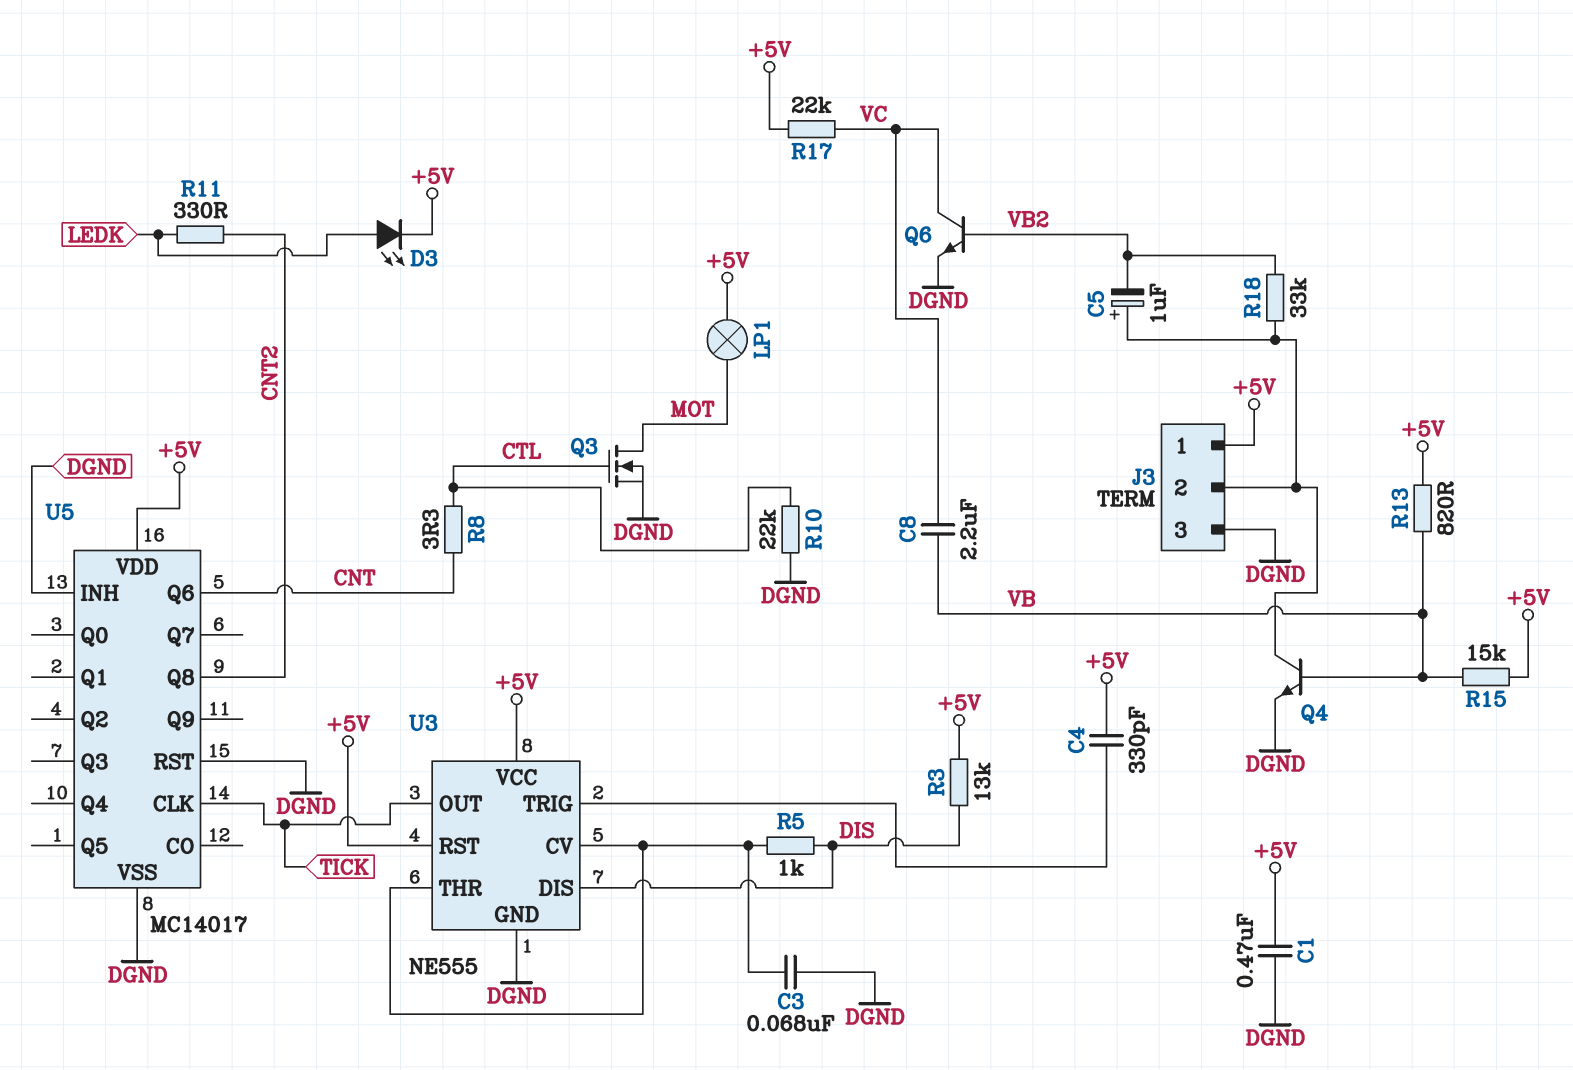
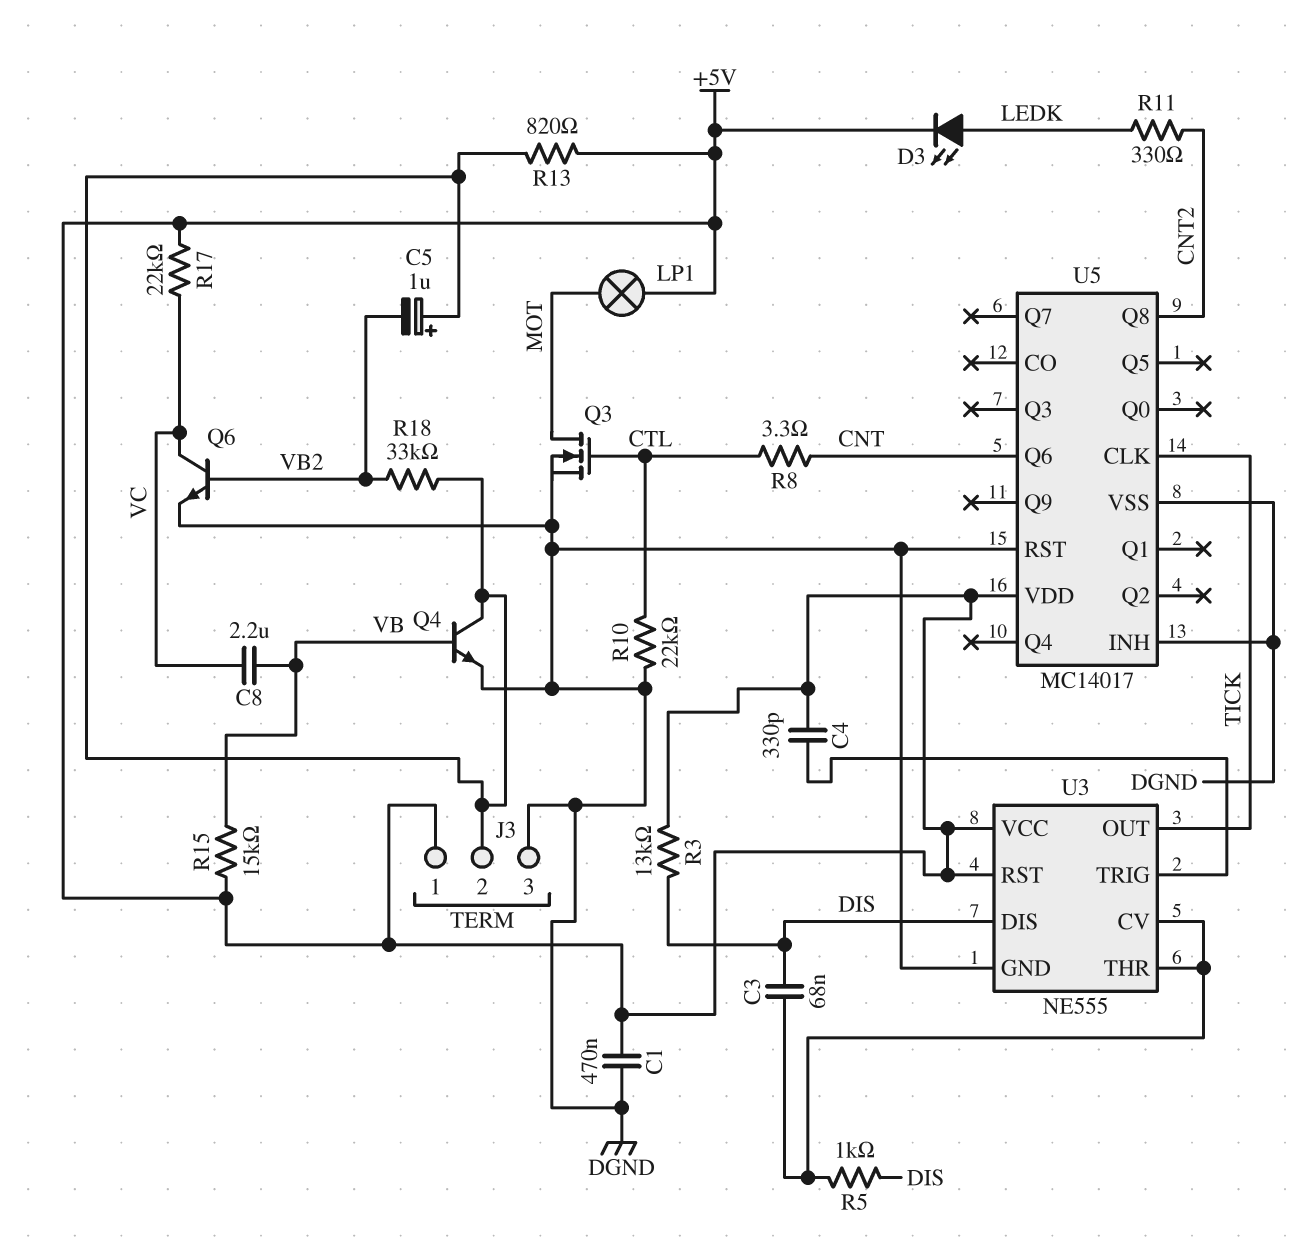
C3: 68nF (DGND, U3/CV) -> 68nF (DIS, U3/CV)
R13: 820 (+5V, VB) -> 820 (+5V, J3/2)

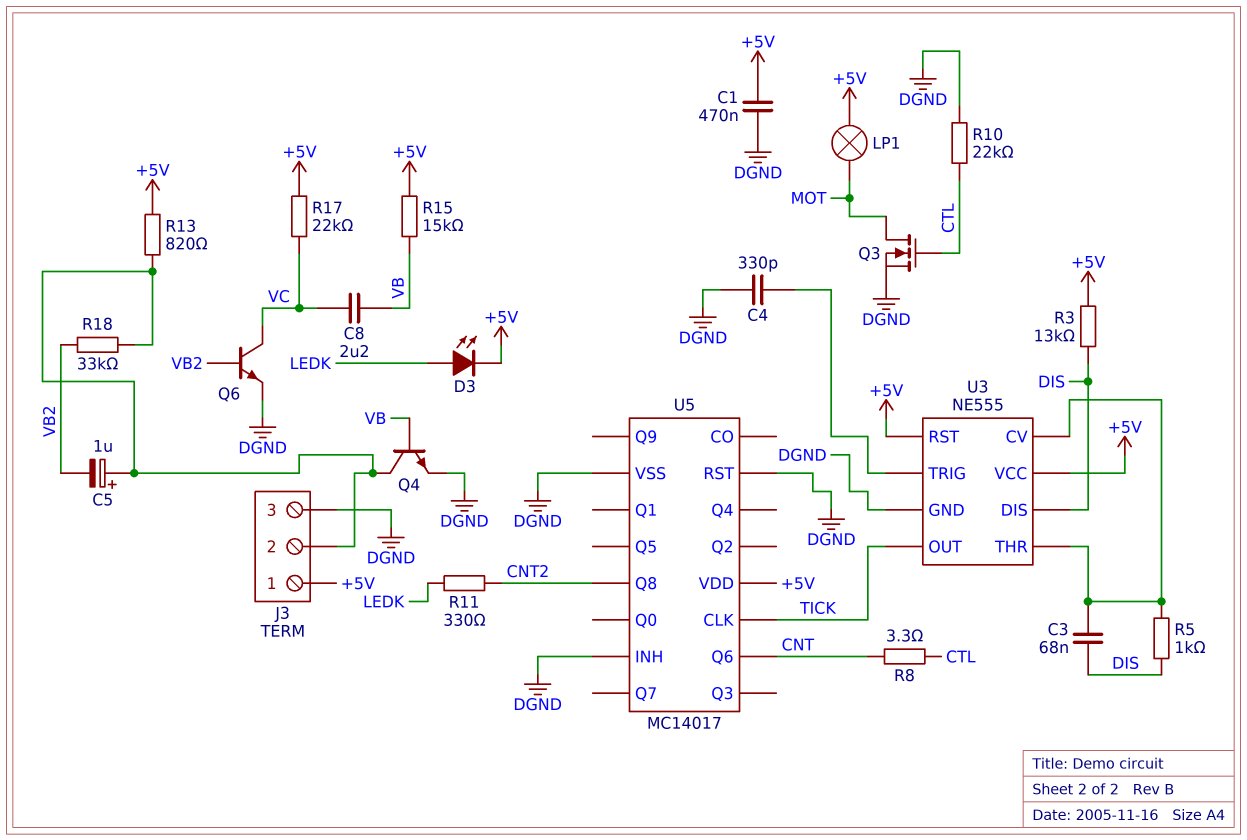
C4: 330pF (+5V, U3/TRIG) -> 330pF (DGND, U3/TRIG)

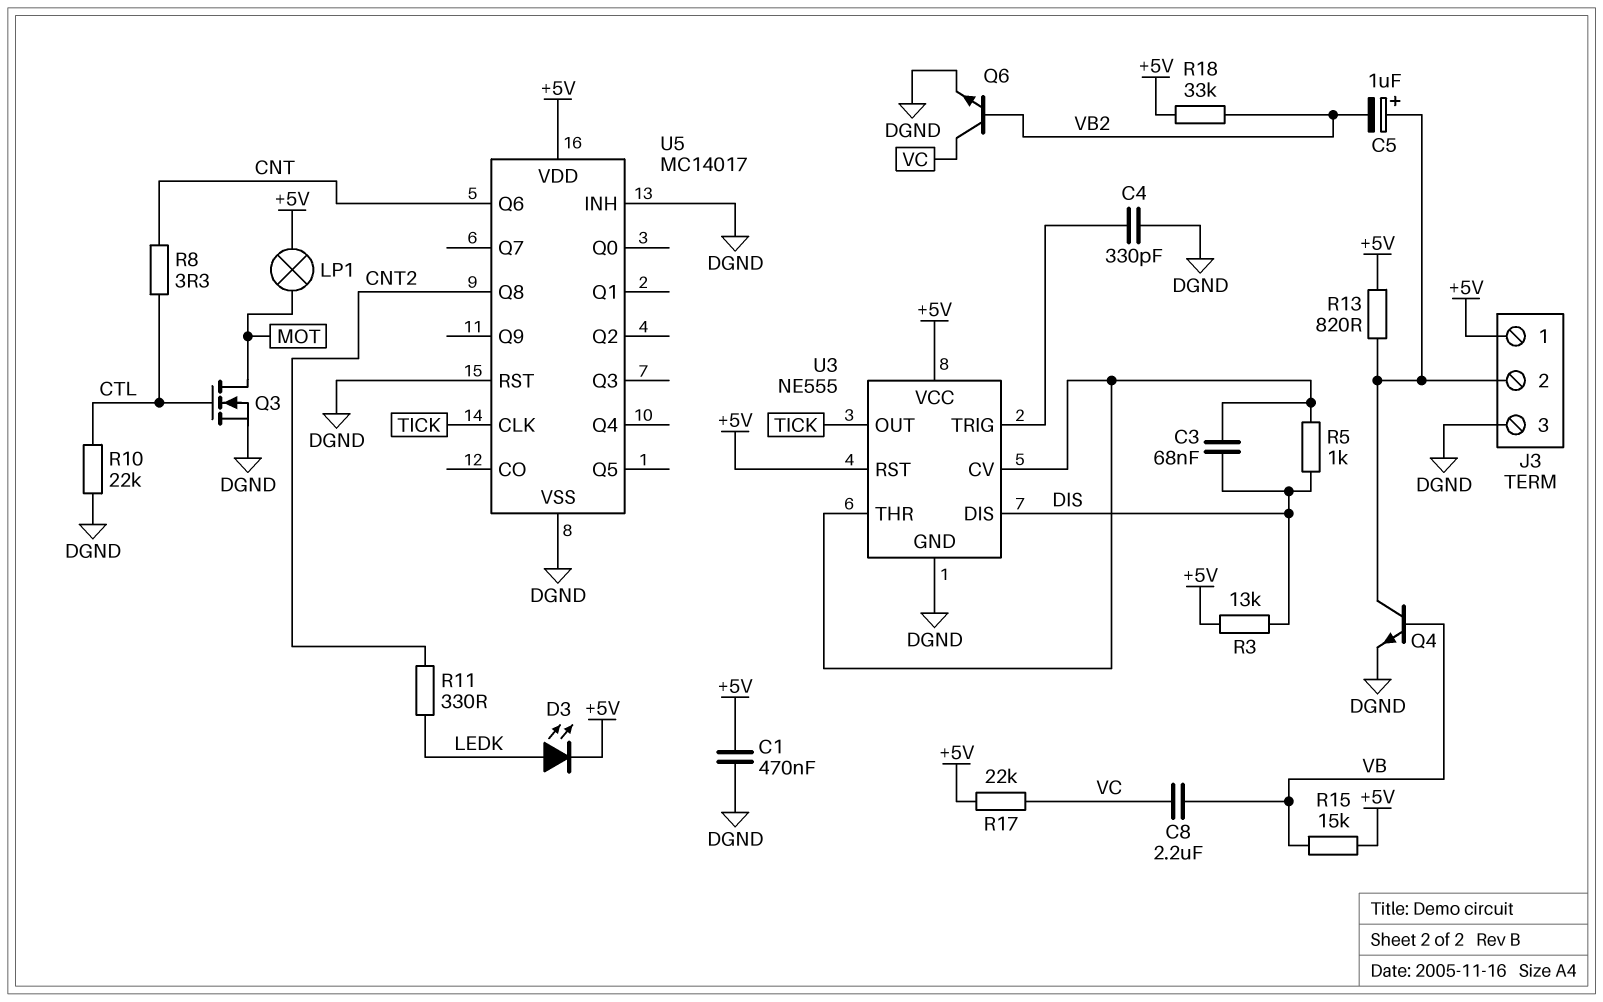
R18: 33k (J3/2, VB2) -> 33k (+5V, VB2)

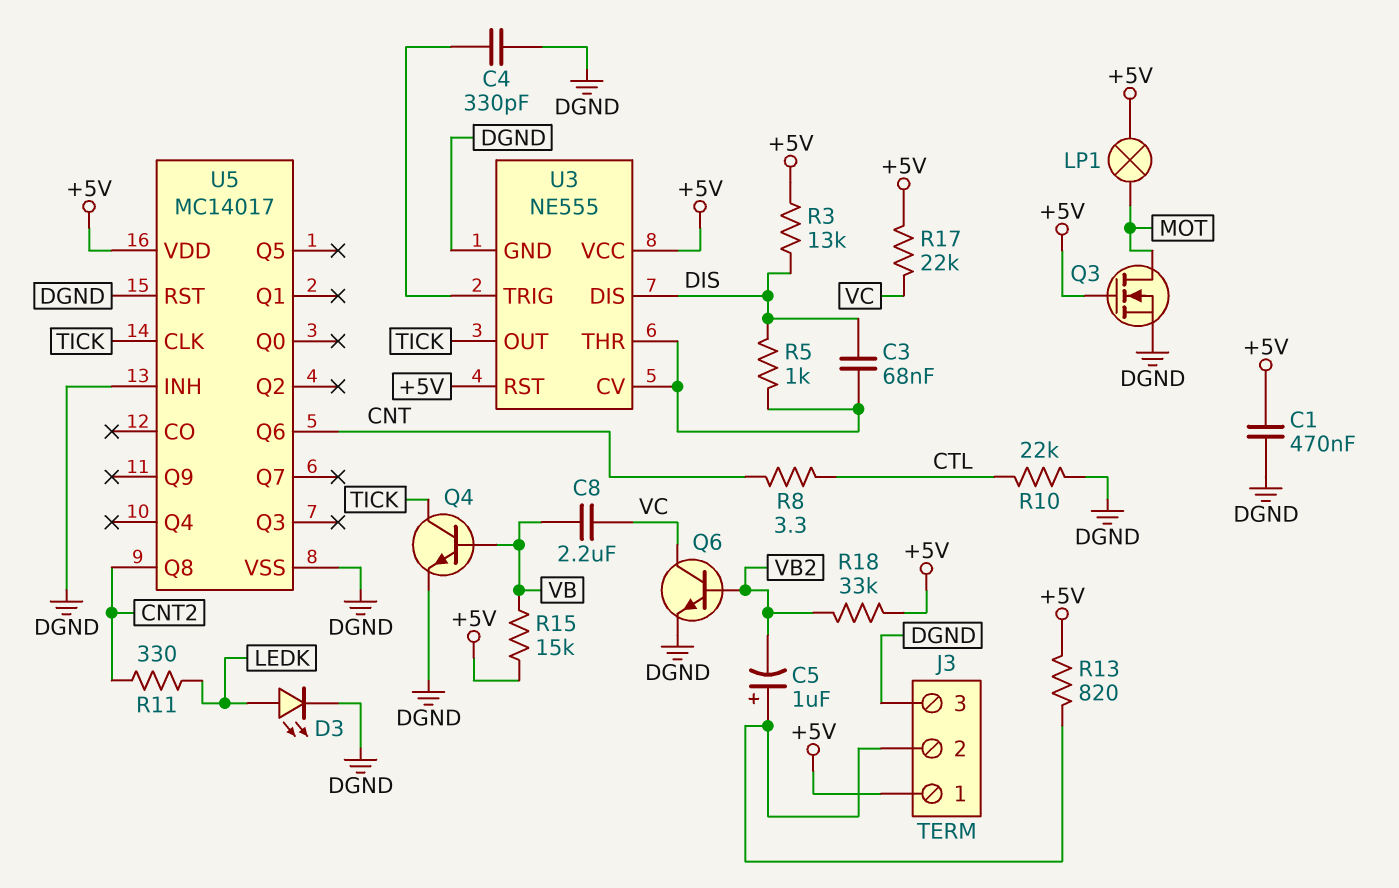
D3: LED (A LEDK, K +5V) -> LED (A LEDK, K DGND)
Q3: NMOS (G CTL, D MOT, S DGND) -> NMOS (G +5V, D MOT, S DGND)
Q4: NPN (B VB, C J3/2, E DGND) -> NPN (B VB, C TICK, E DGND)

